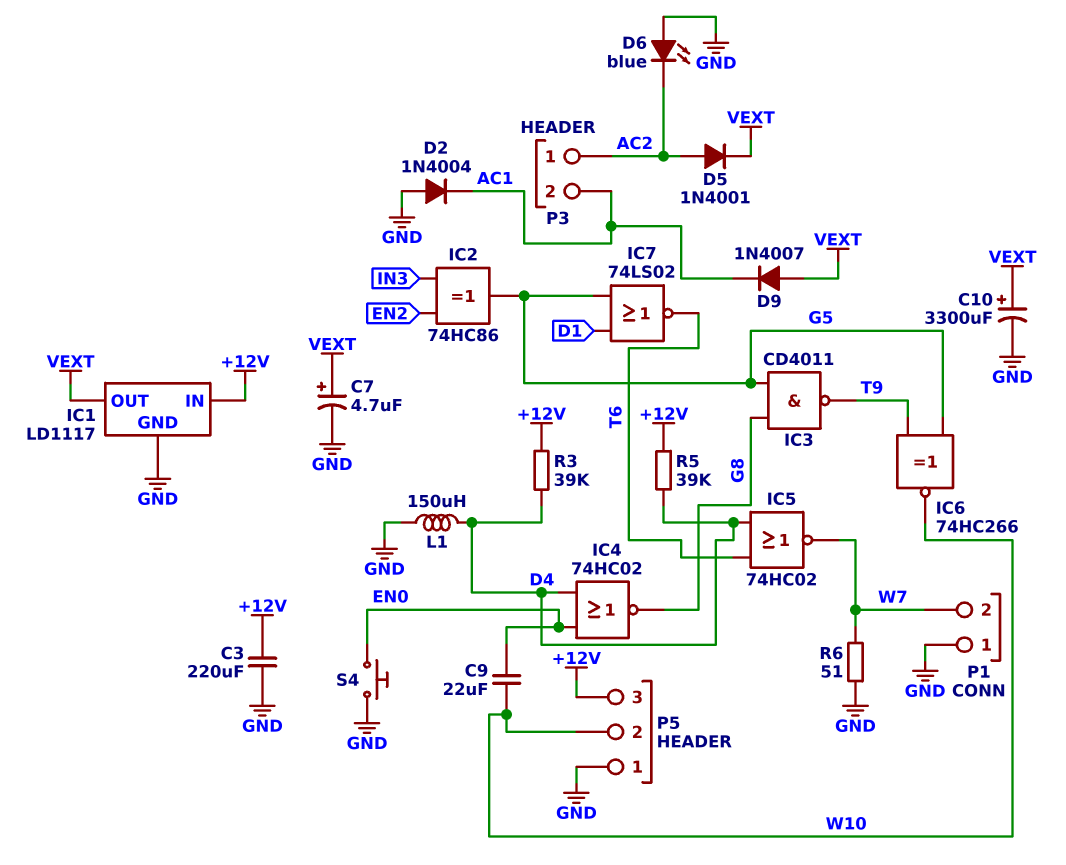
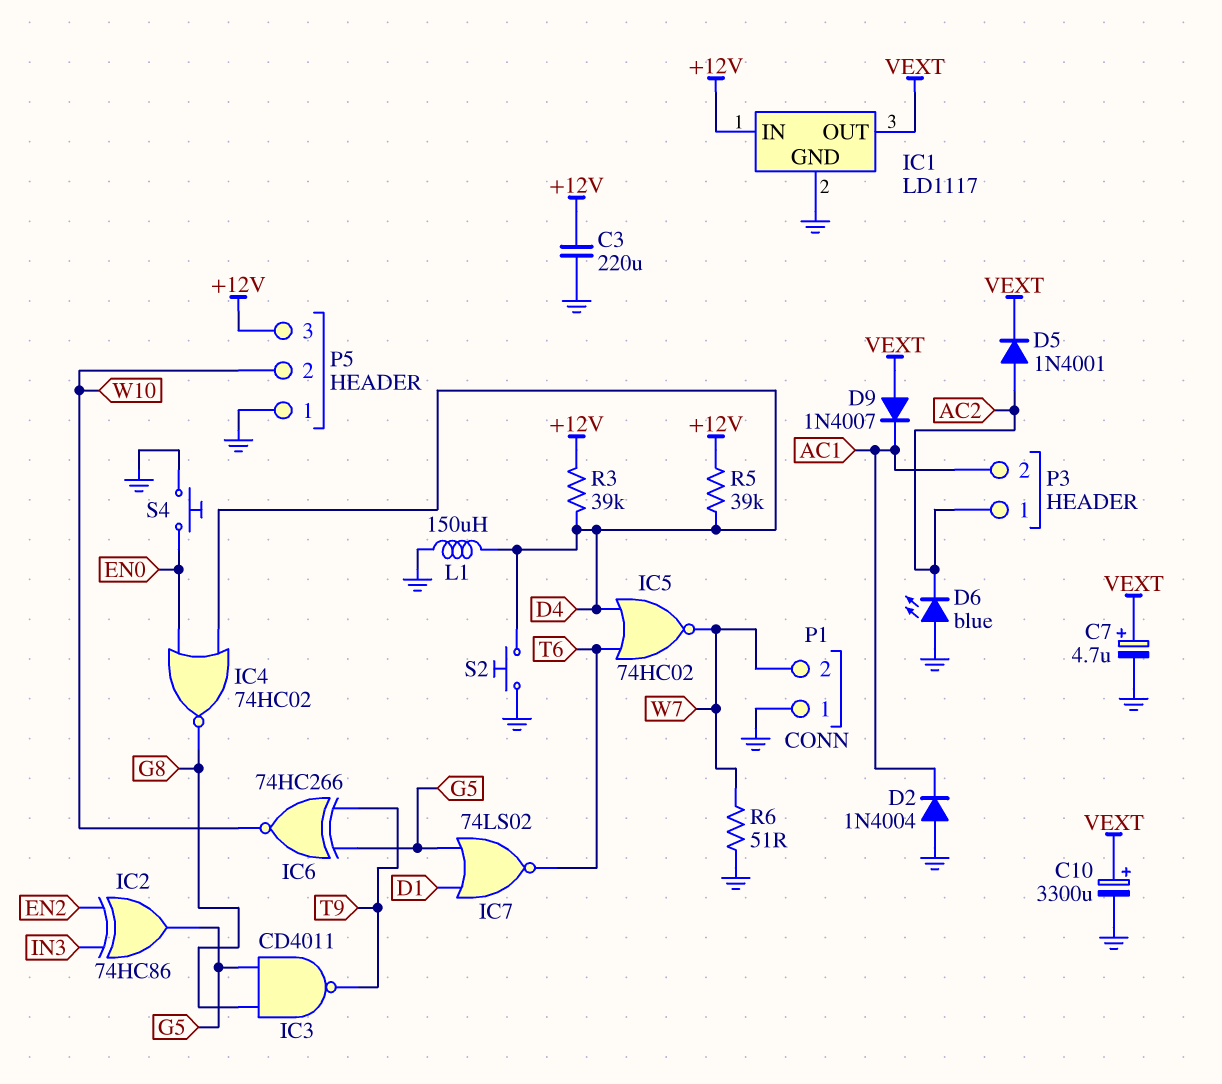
C9: 22uF (EN0, W10) -> none
S2: none -> button (D4, GND)

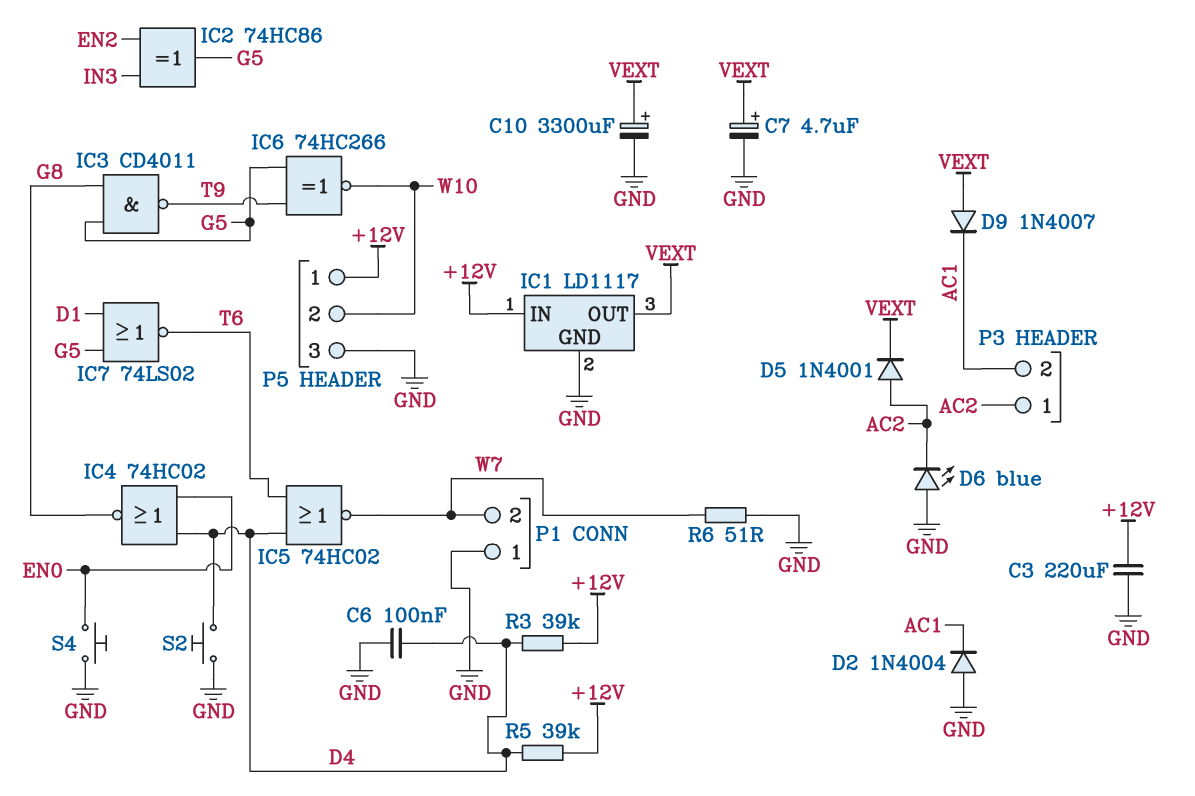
C6: none -> 100nF (D4, GND)
L1: 150uH (D4, GND) -> none
P5 pin 1: GND -> +12V
P5 pin 3: +12V -> GND

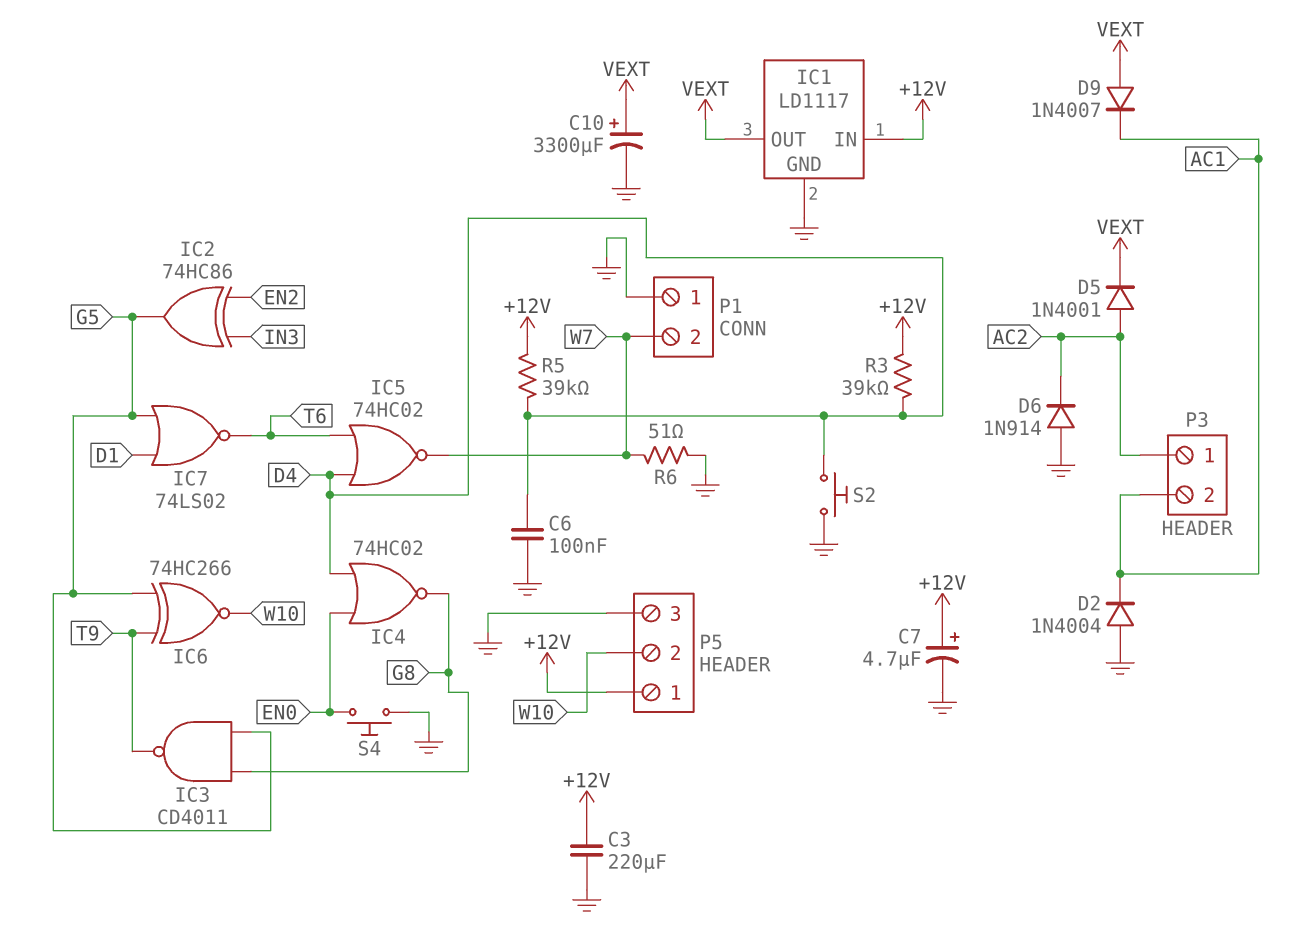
C7: 4.7uF (plus VEXT, minus GND) -> 4.7uF (plus +12V, minus GND)
D6: LED blue (A GND, K AC2) -> diode 1N914 (A GND, K AC2)

